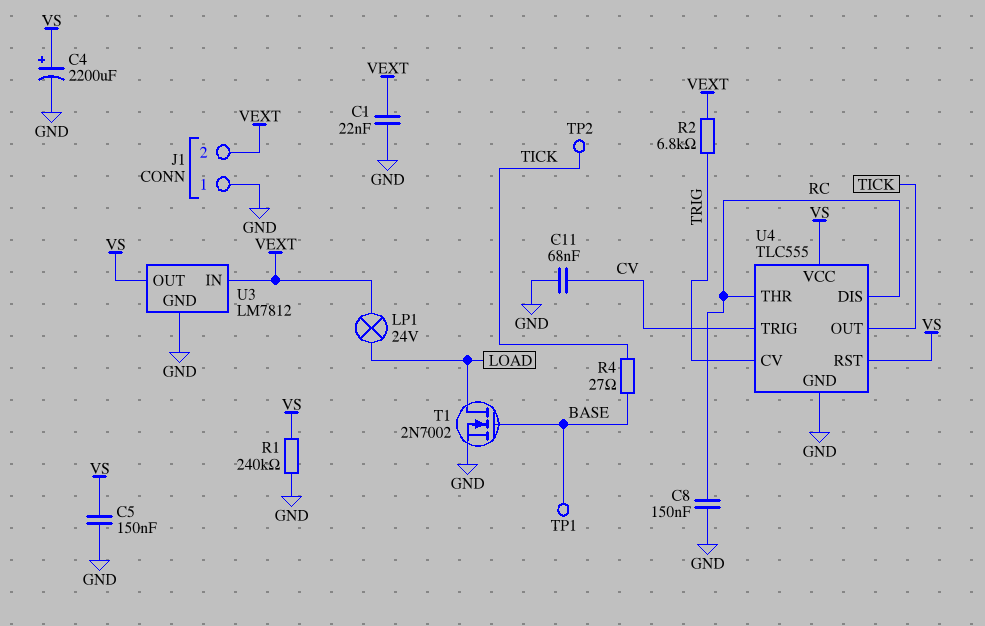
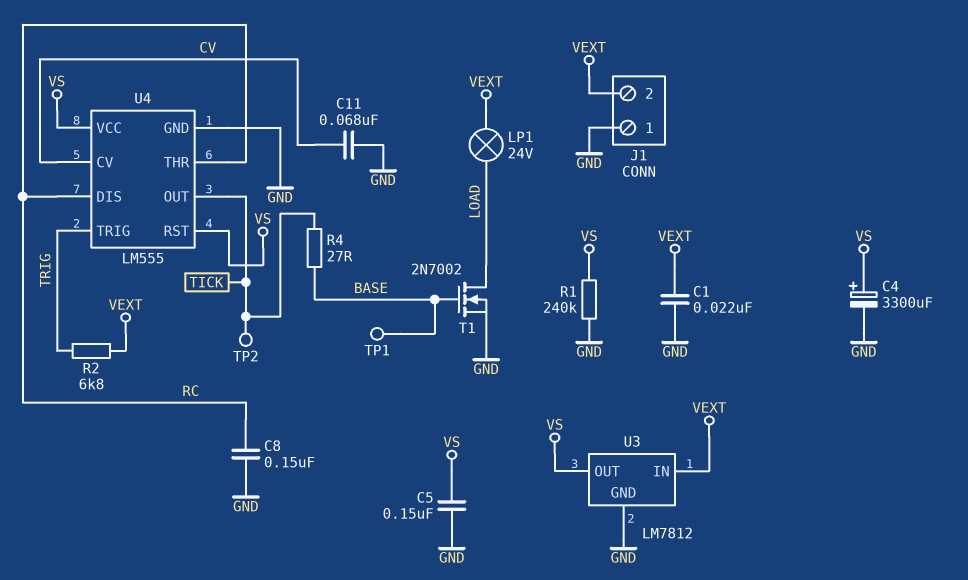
C4: 2200uF (plus VS, minus GND) -> 3300uF (plus VS, minus GND)
U4: TLC555 -> LM555
U4 pin CV: TRIG -> CV
U4 pin TRIG: CV -> TRIG

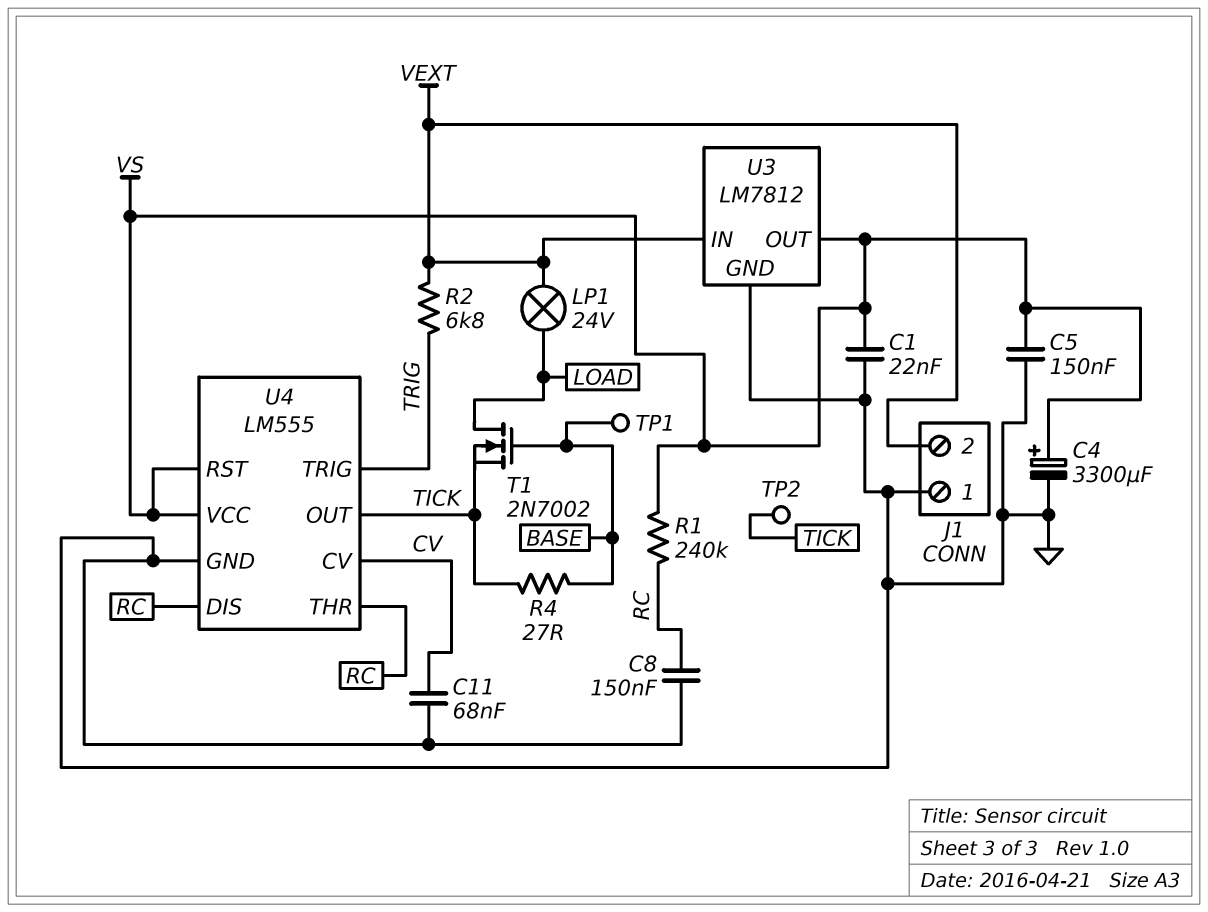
C1: 22nF (GND, VEXT) -> 22nF (GND, VS)
R1: 240k (GND, VS) -> 240k (RC, VS)
T1: NMOS 2N7002 (G BASE, D LOAD, S GND) -> NMOS 2N7002 (G BASE, D LOAD, S TICK)

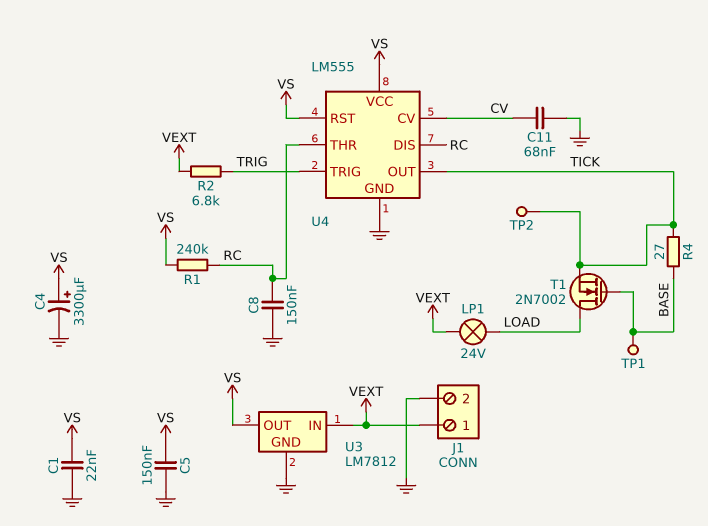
J1 pin 1: GND -> VEXT
J1 pin 2: VEXT -> GND

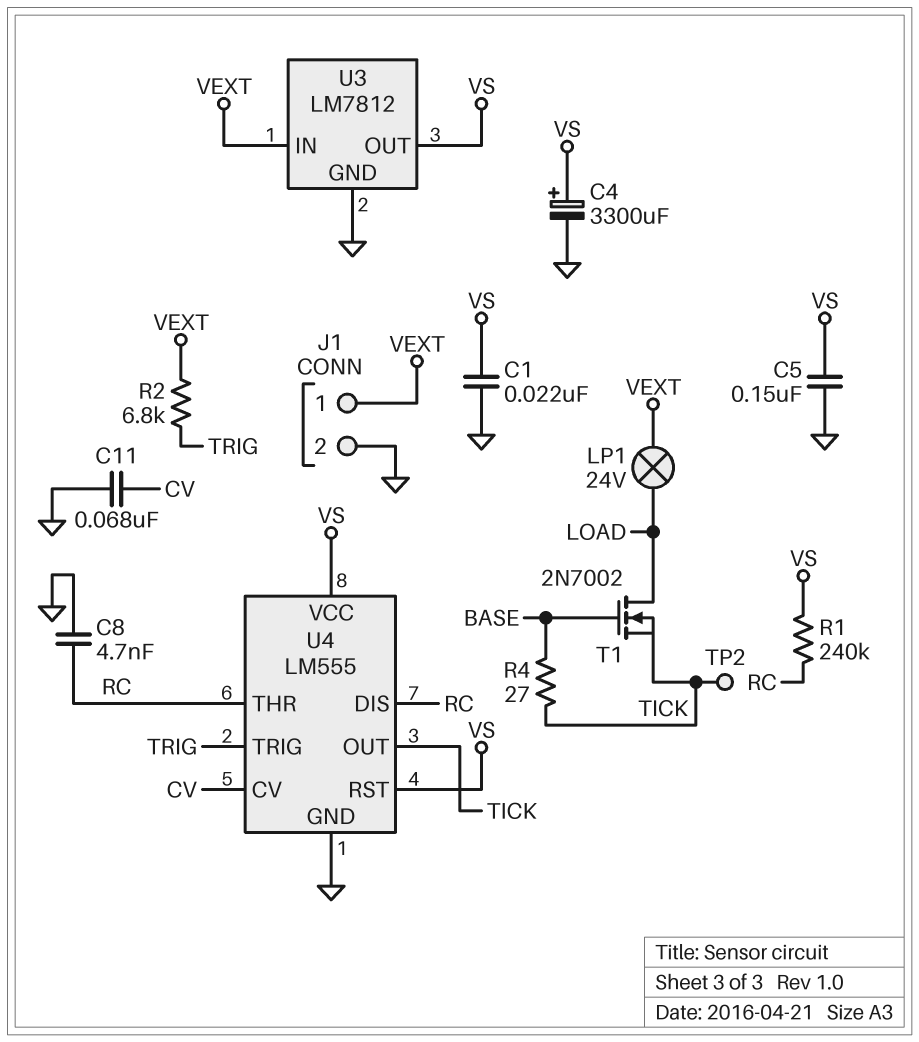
C8: 150nF (GND, RC) -> 4.7nF (GND, RC)
TP1: test point (BASE) -> none

